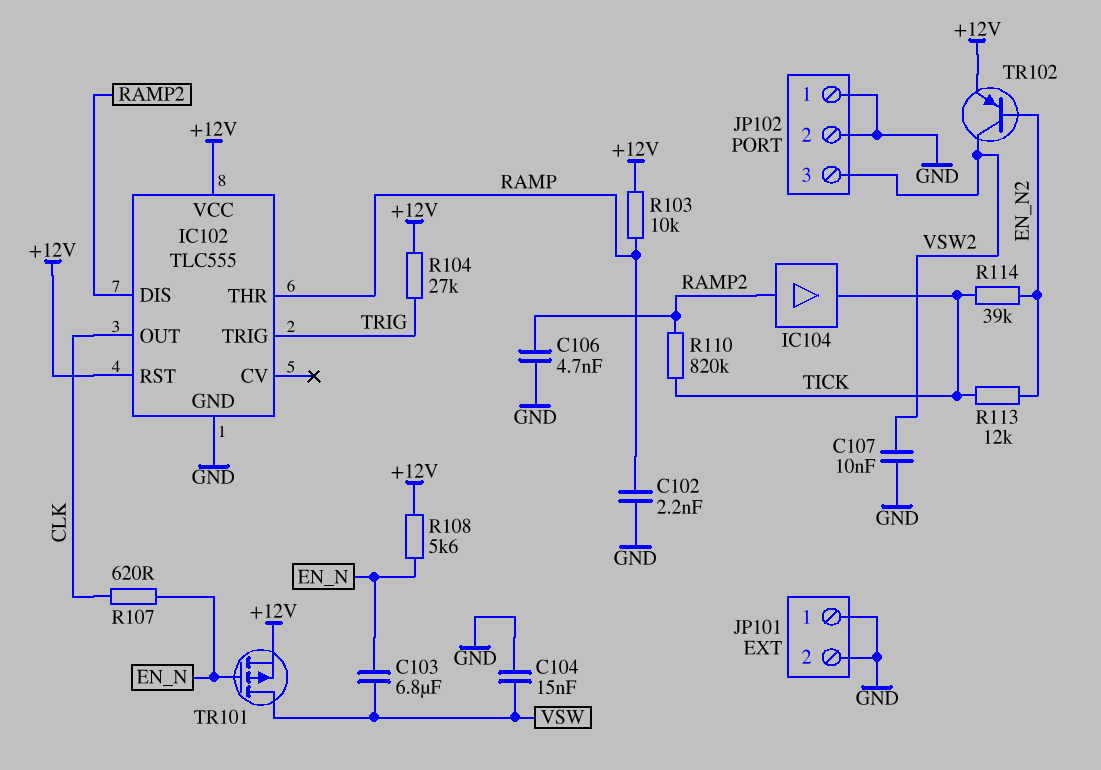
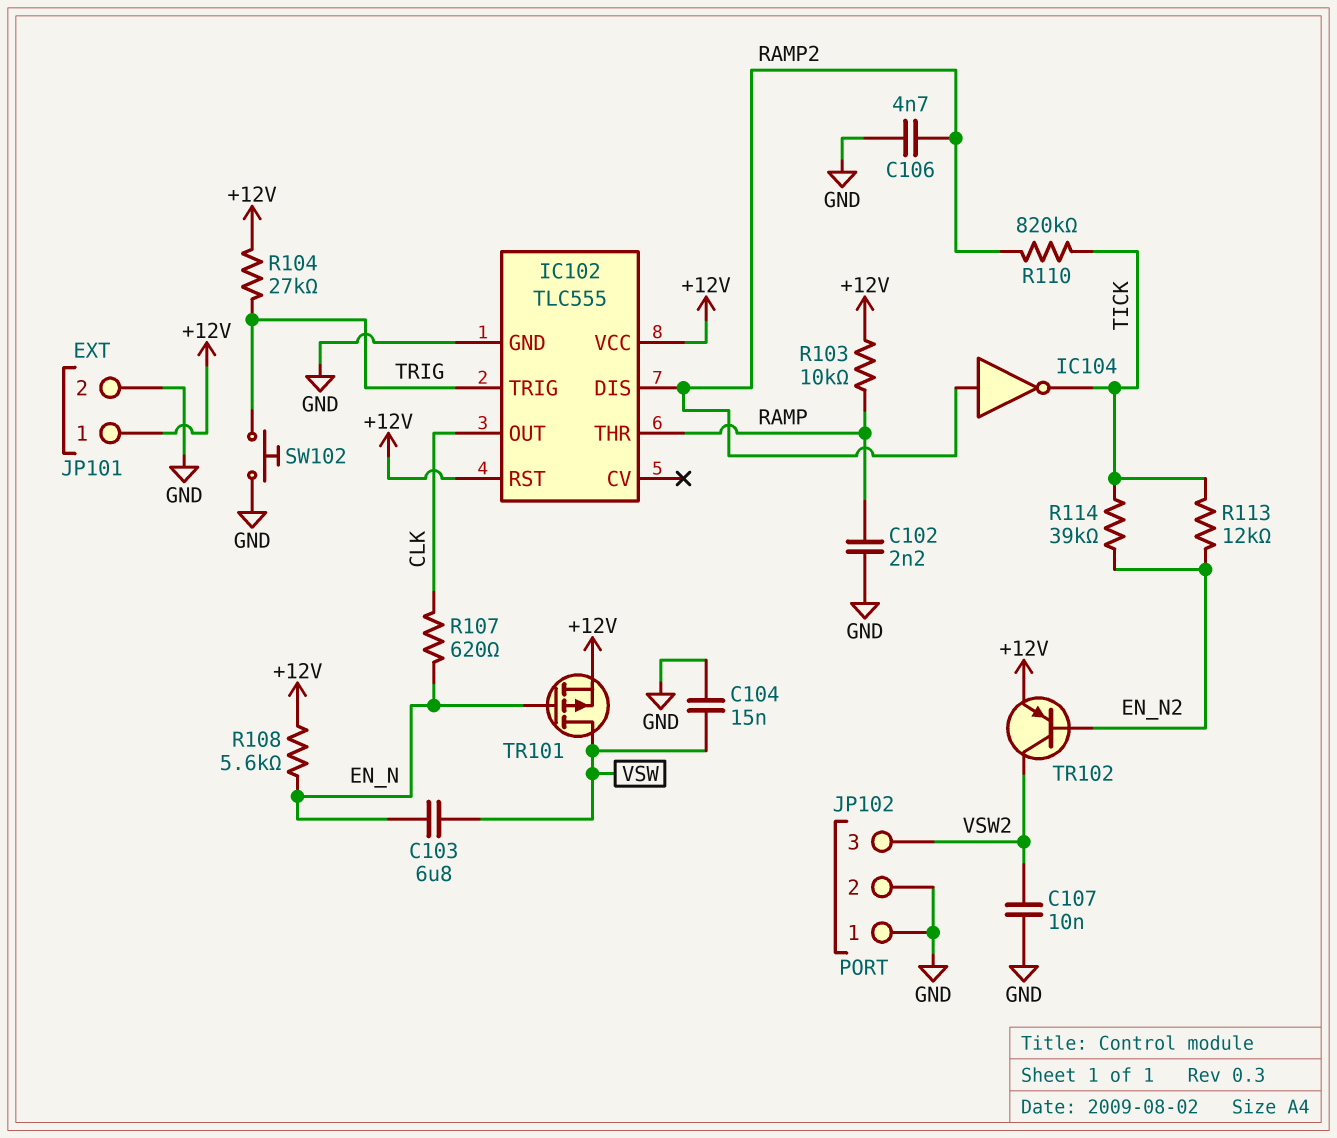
IC104: buffer (in RAMP2, out TICK) -> NOT (in RAMP2, out TICK)
JP101 pin 1: GND -> +12V
SW102: none -> button (GND, TRIG)

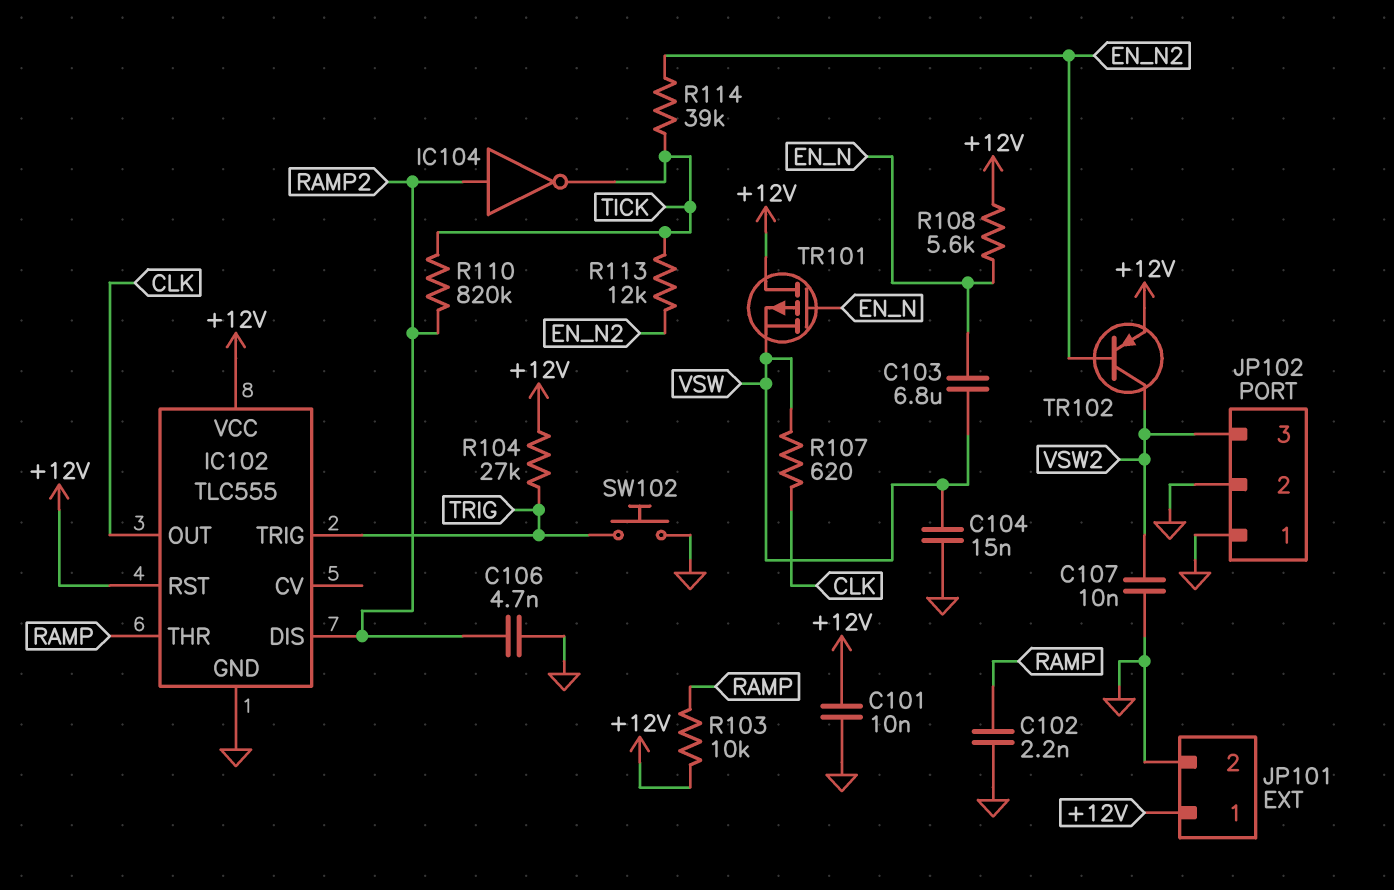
C101: none -> 10nF (+12V, GND)
R107: 620 (CLK, EN_N) -> 620 (CLK, VSW)
TR101: PMOS (G EN_N, D VSW, S +12V) -> PMOS (G EN_N, D +12V, S VSW)

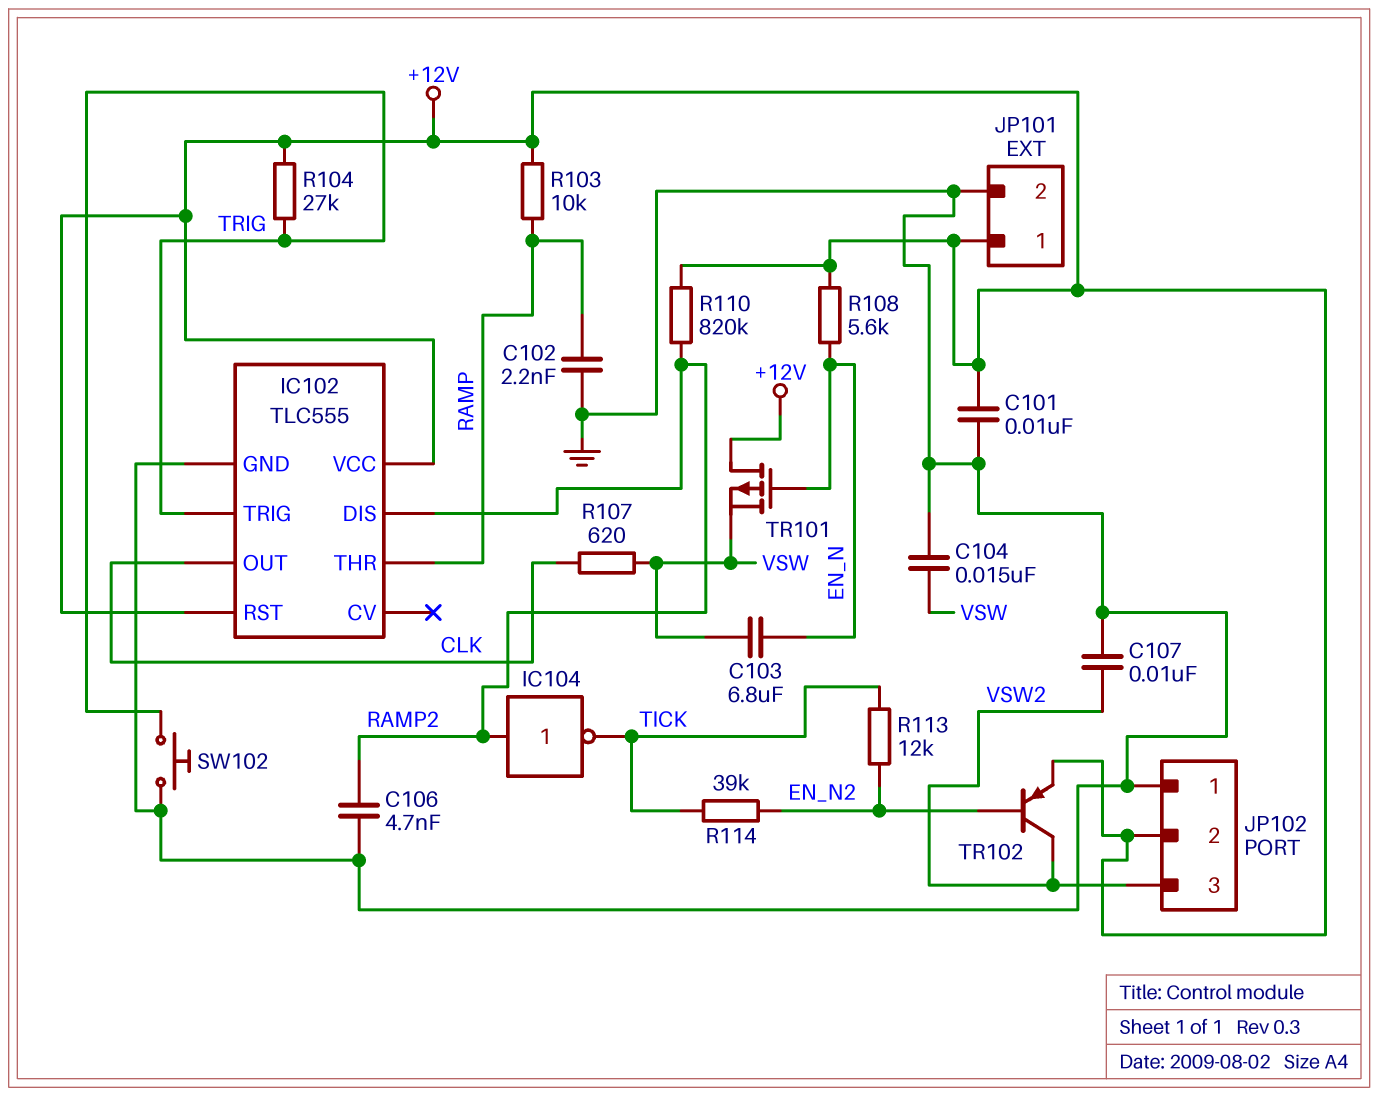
JP102 pin 2: GND -> +12V
R110: 820k (RAMP2, TICK) -> 820k (+12V, RAMP2)

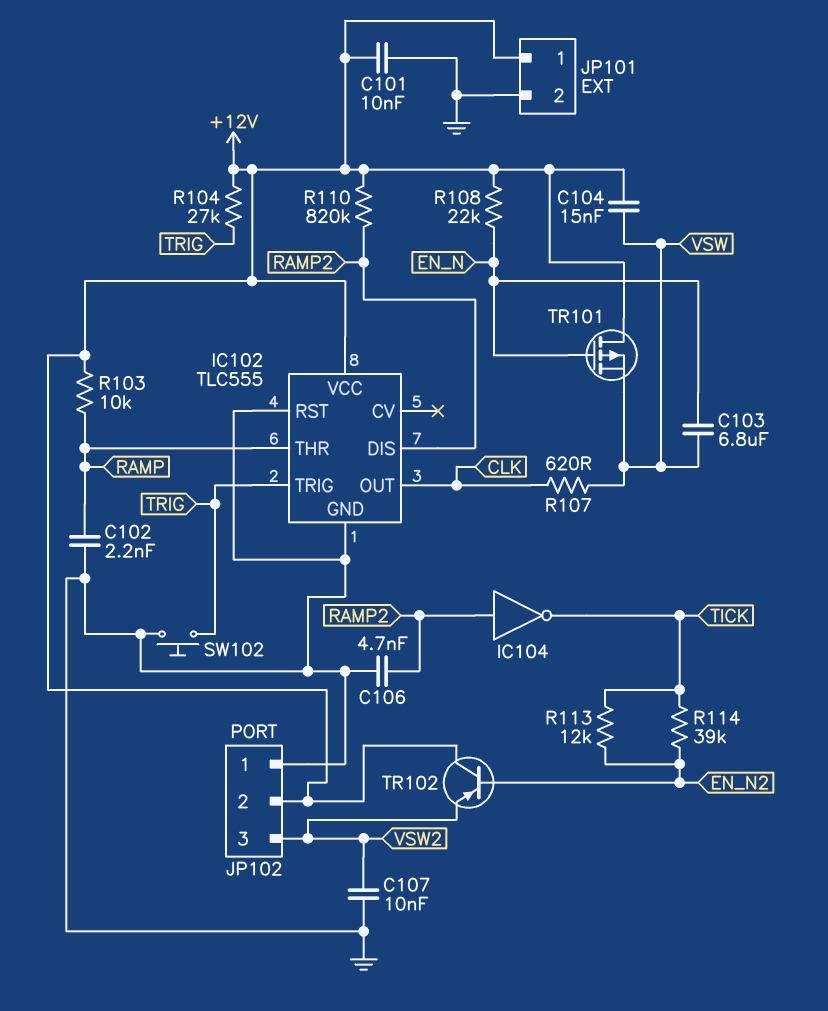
C104: 15nF (GND, VSW) -> 15nF (+12V, VSW)
IC102 pin RST: +12V -> GND
R108: 5.6k (+12V, EN_N) -> 22k (+12V, EN_N)
TR102: PNP (B EN_N2, C VSW2, E +12V) -> PNP (B EN_N2, C +12V, E VSW2)

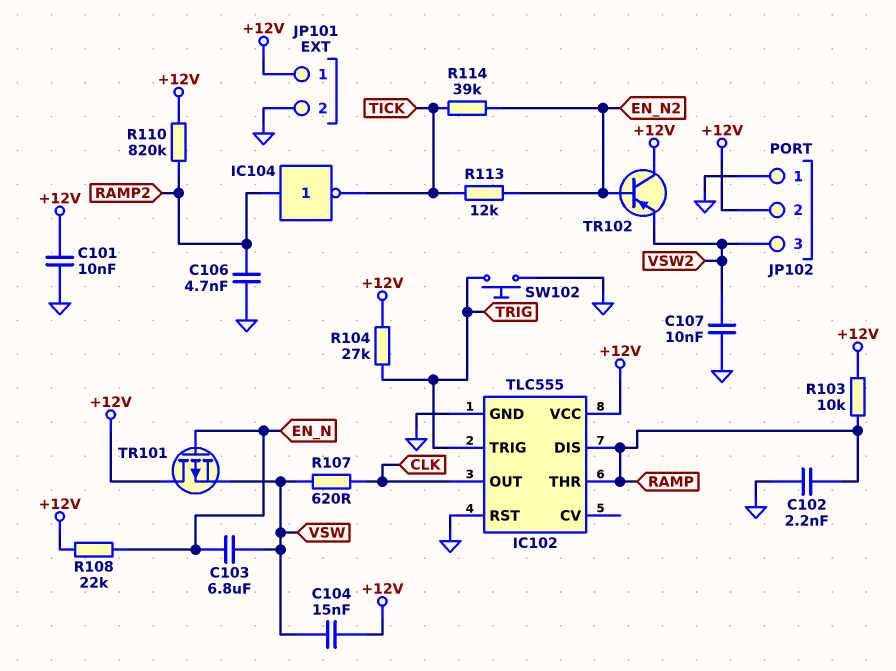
IC102 pin DIS: RAMP2 -> RAMP

